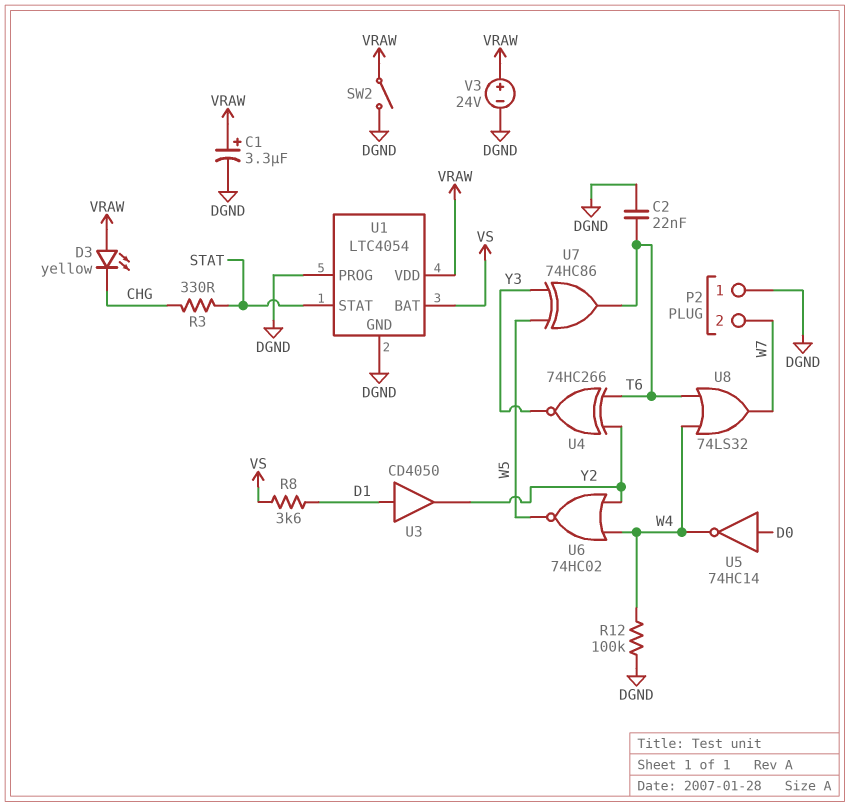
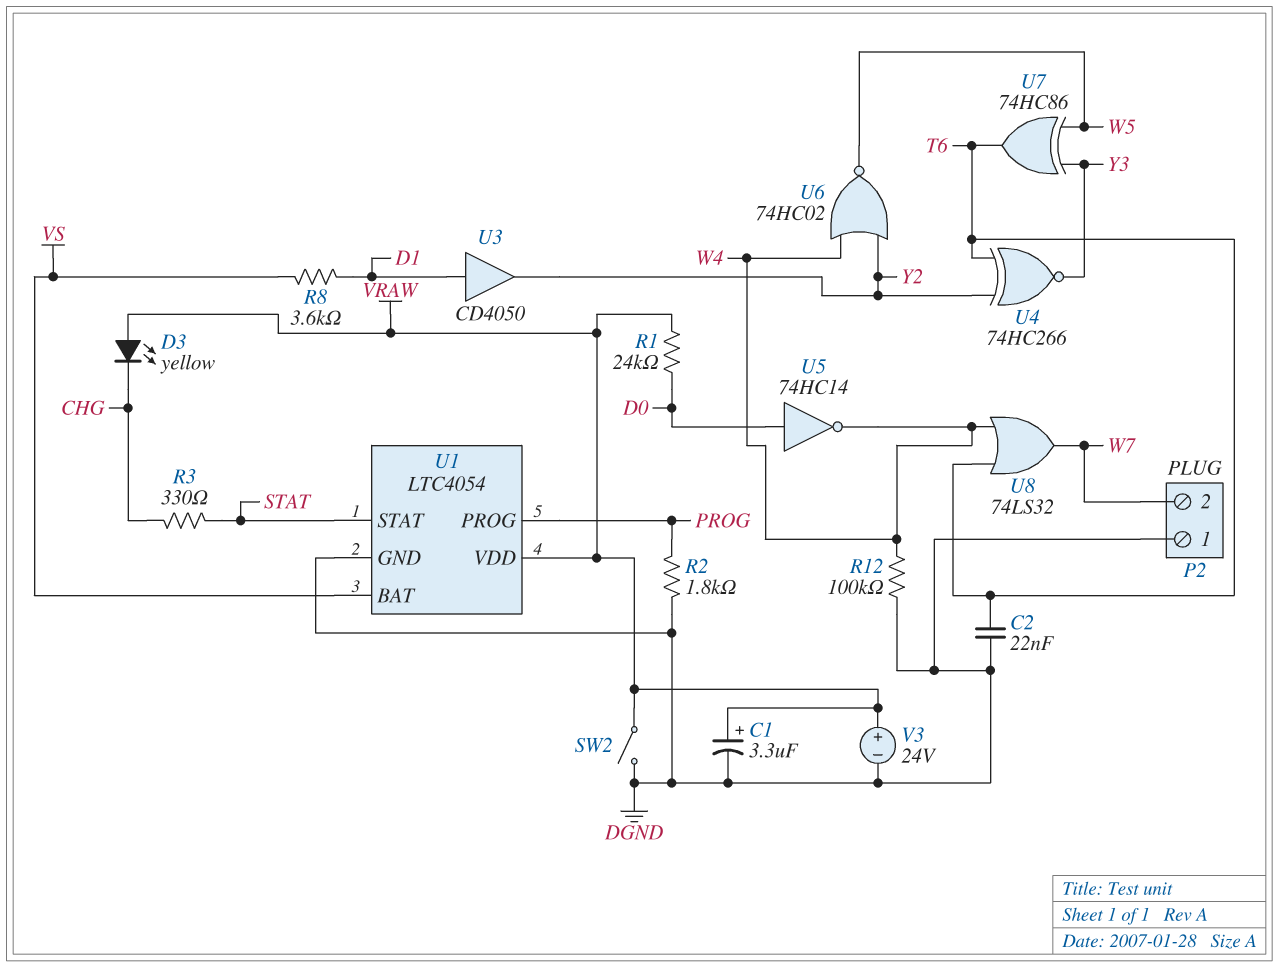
R1: none -> 24k (D0, VRAW)
R2: none -> 1.8k (DGND, PROG)
U1 pin PROG: DGND -> PROG

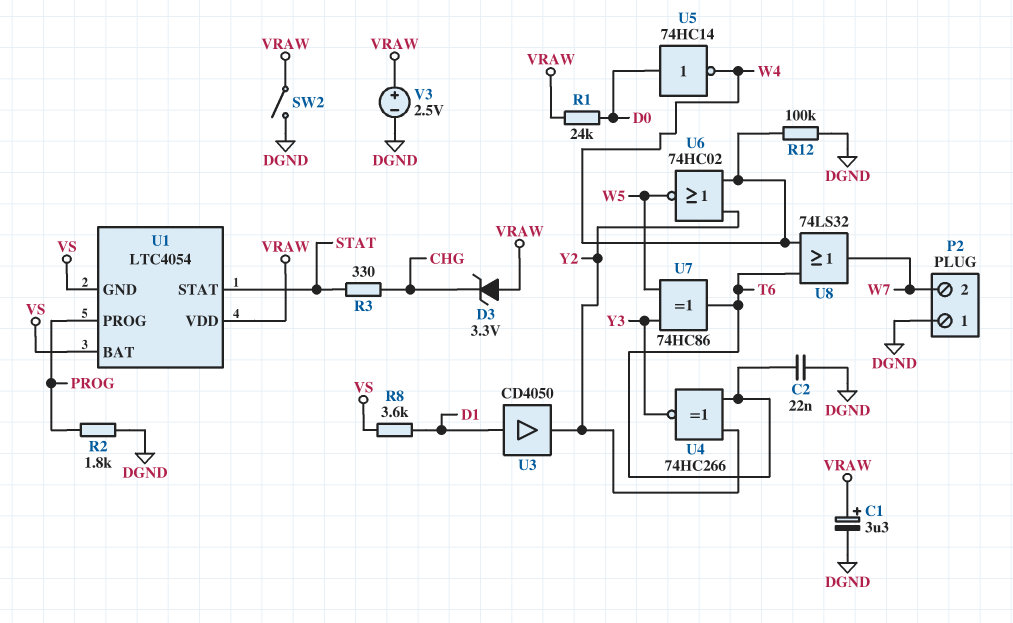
D3: LED yellow (A VRAW, K CHG) -> zener 3.3V (A VRAW, K CHG)
U1 pin GND: DGND -> VS
V3: 24V (plus VRAW, minus DGND) -> 2.5V (plus VRAW, minus DGND)

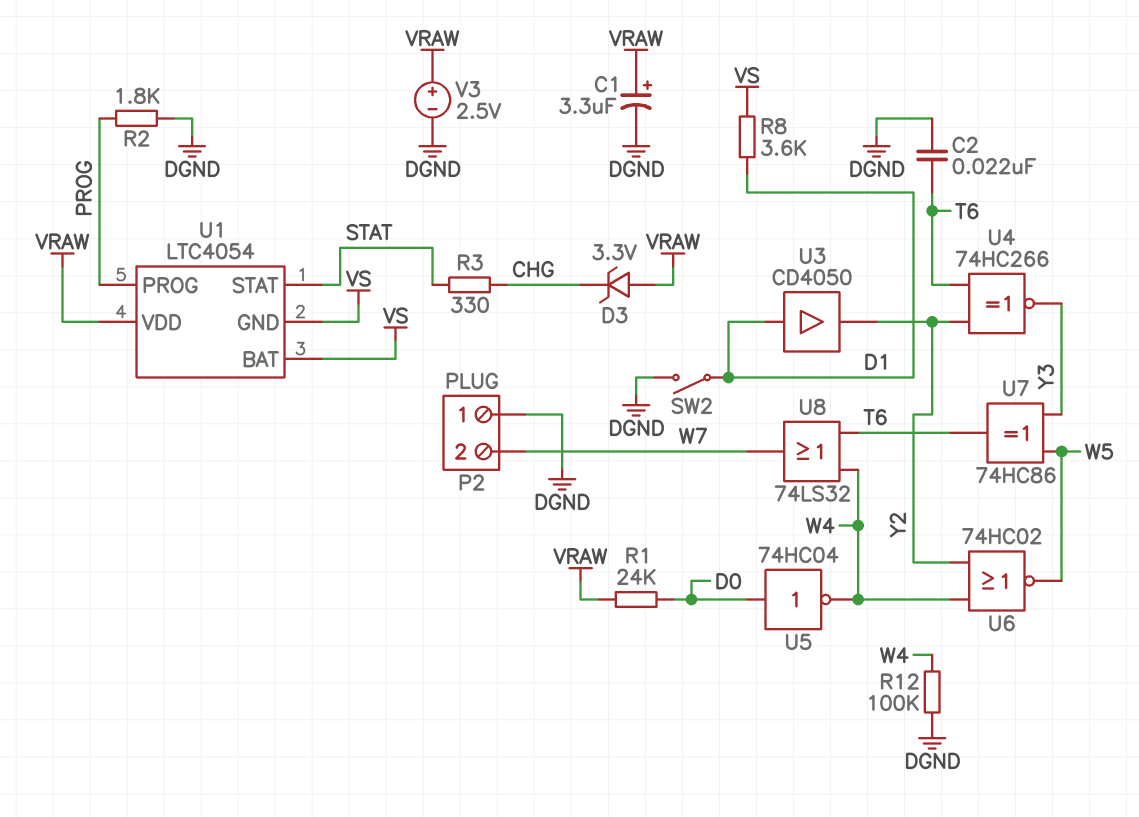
SW2: switch (DGND, VRAW) -> switch (D1, DGND)
U5: NOT 74HC14 (in D0, out W4) -> NOT 74HC04 (in D0, out W4)

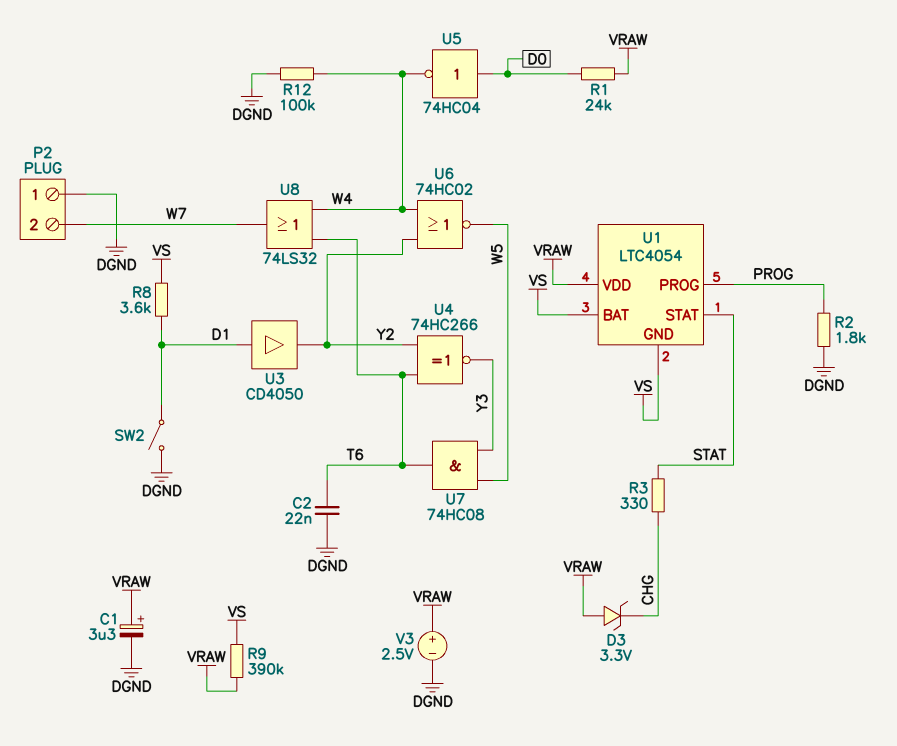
R9: none -> 390k (VRAW, VS)
U7: XOR 74HC86 (in W5, in Y3, out T6) -> AND 74HC08 (in W5, in Y3, out T6)

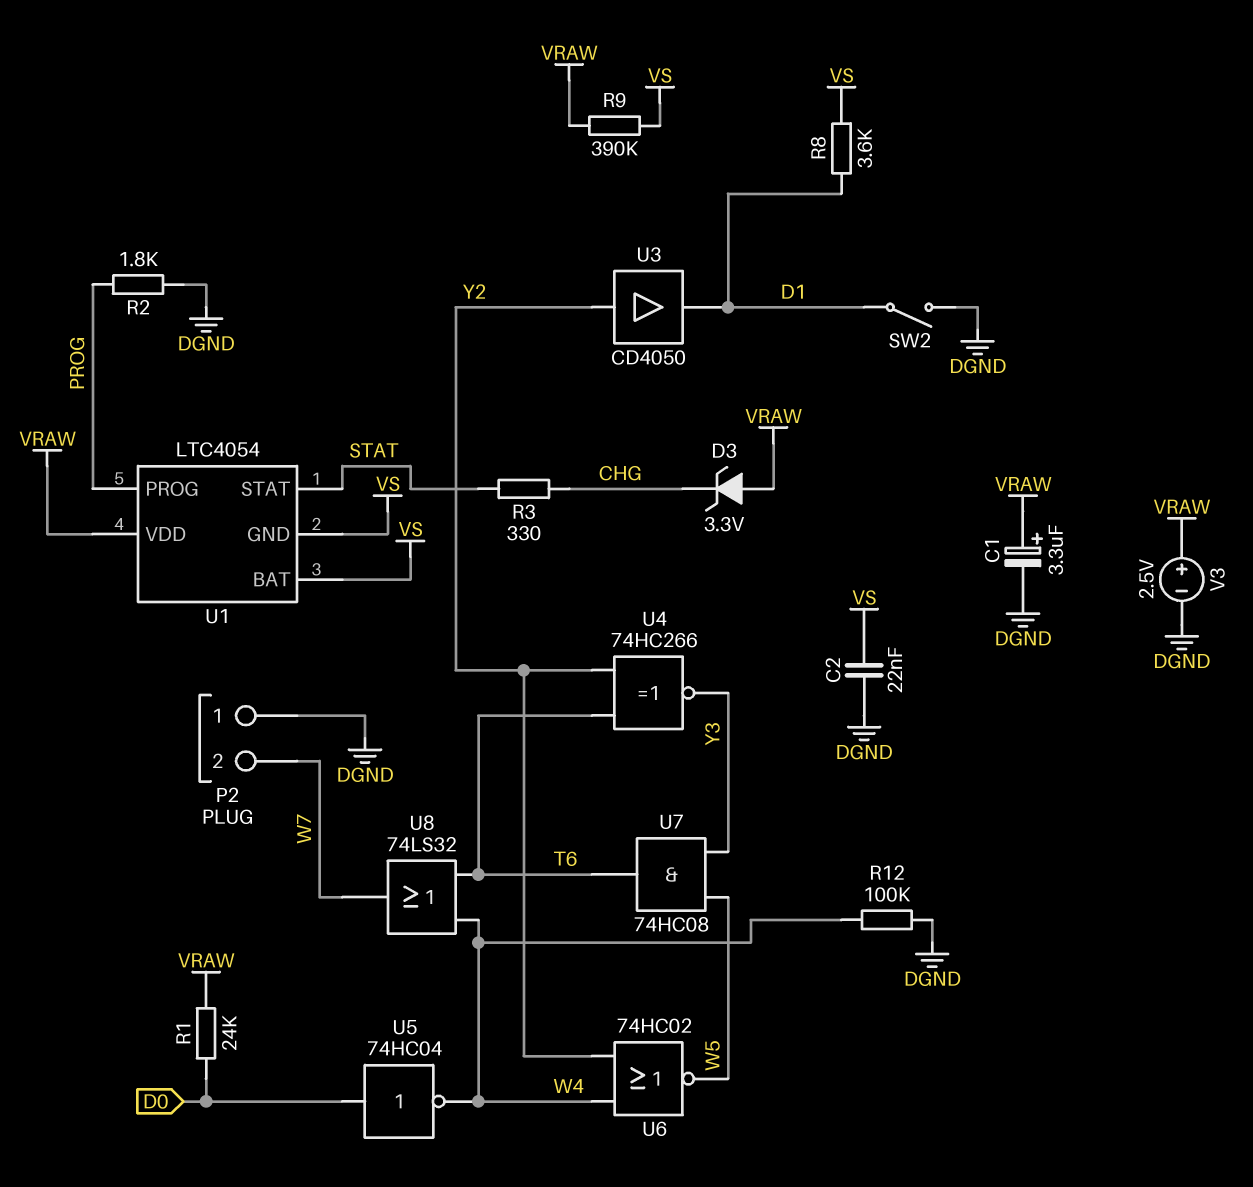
C2: 22nF (DGND, T6) -> 22nF (DGND, VS)
U3: buffer CD4050 (in D1, out Y2) -> buffer CD4050 (in Y2, out D1)

